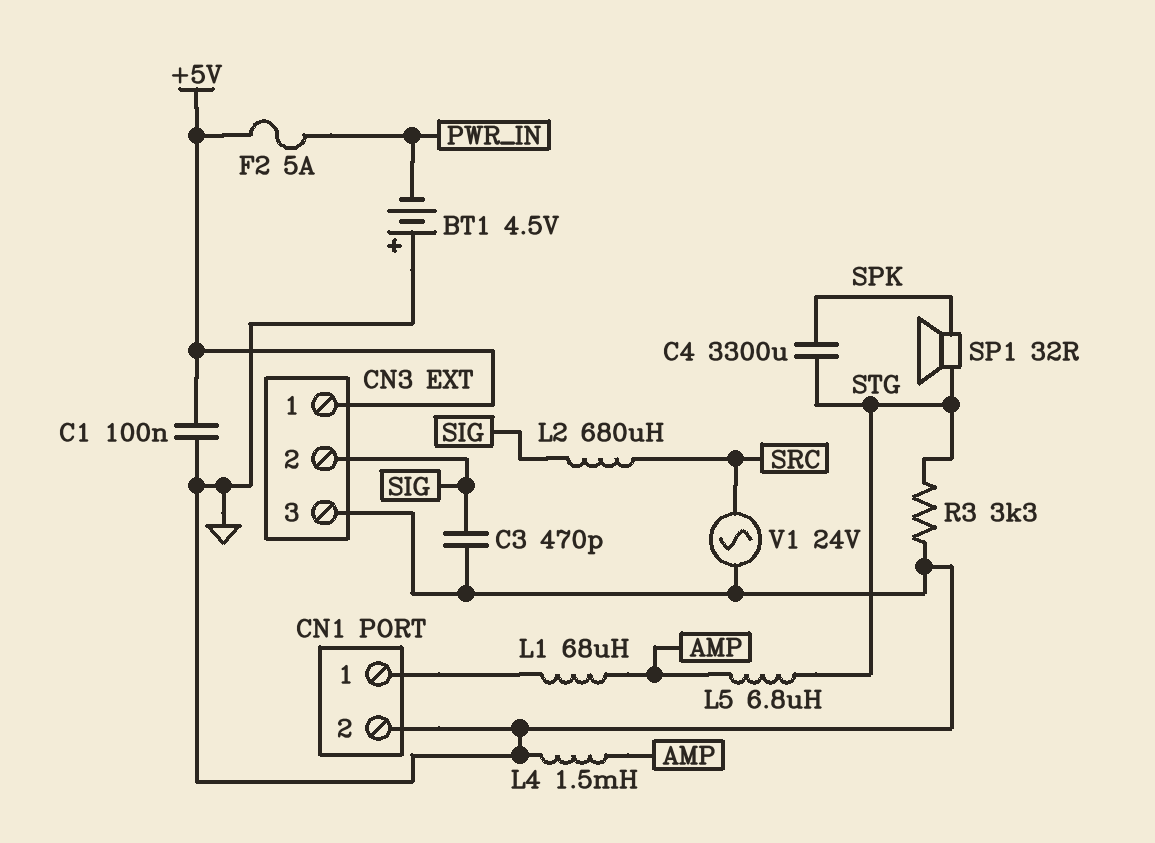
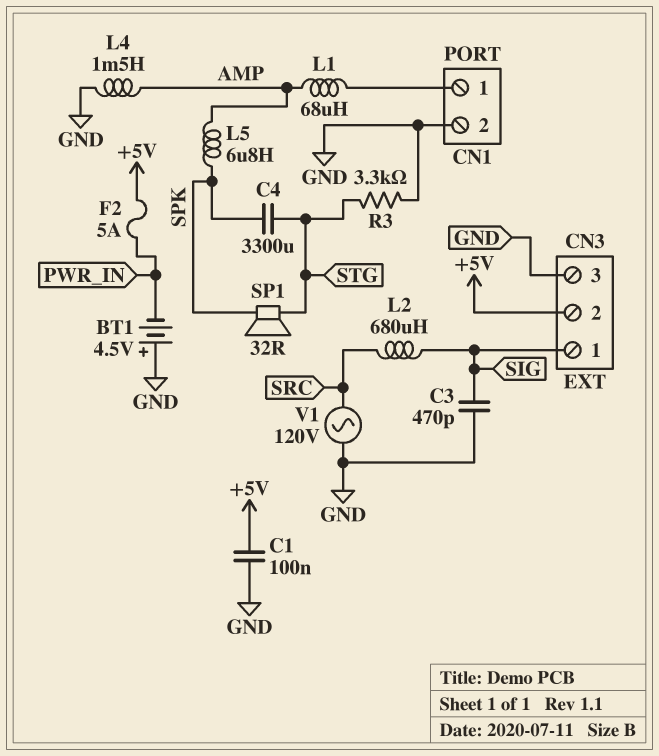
CN3 pin 1: +5V -> SIG
CN3 pin 2: SIG -> +5V
L5: 6.8uH (AMP, STG) -> 6.8uH (AMP, SPK)
V1: AC 24V (GND, SRC) -> AC 120V (GND, SRC)

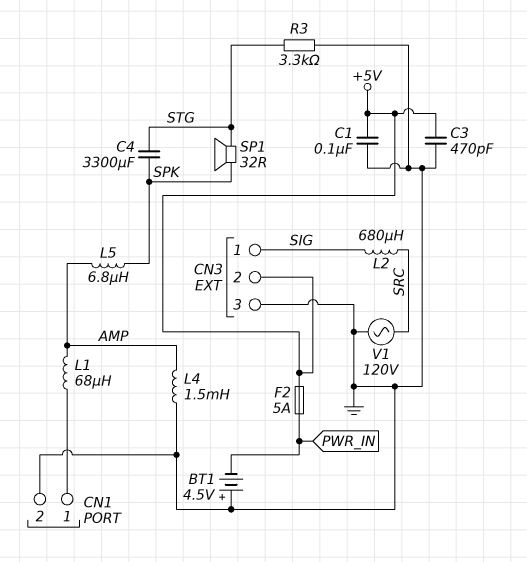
C3: 470pF (GND, SIG) -> 470pF (+5V, GND)

